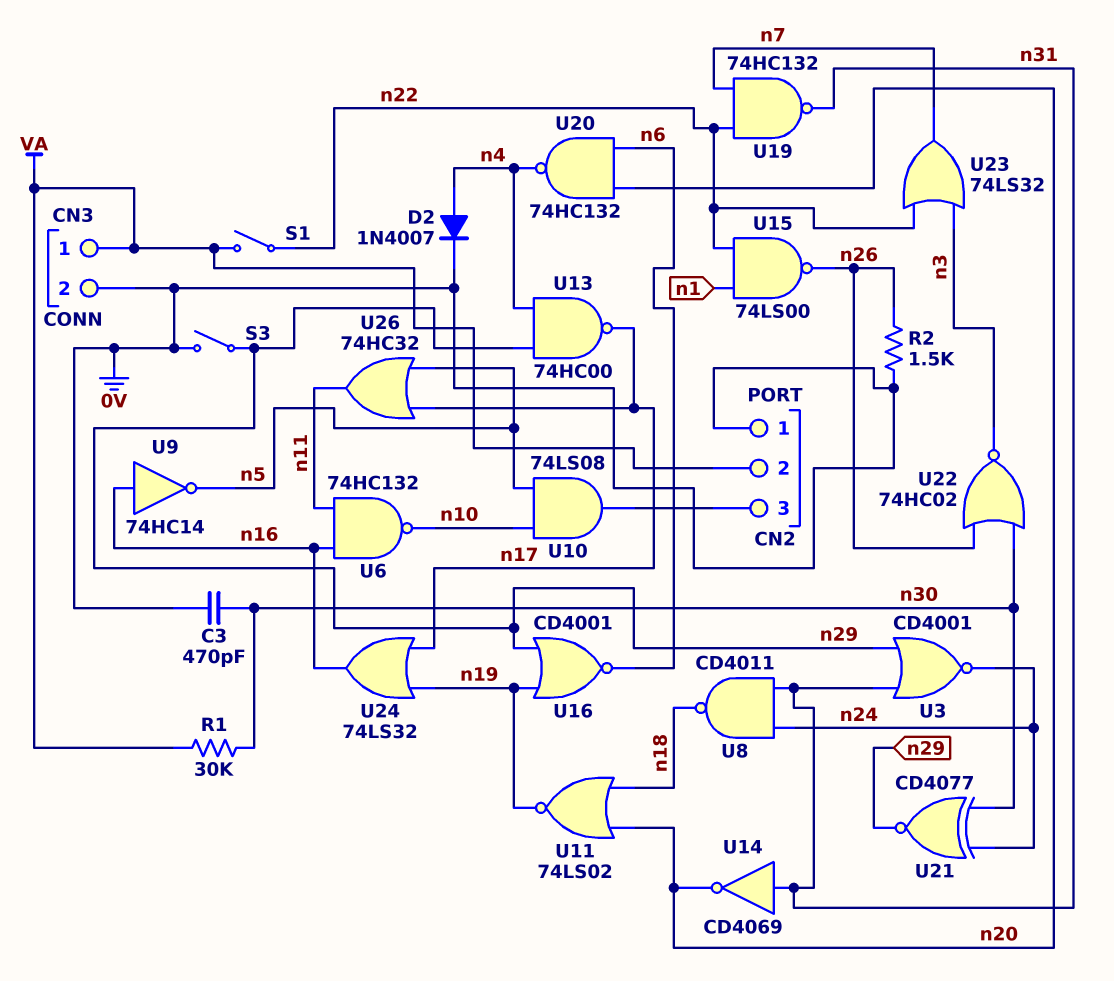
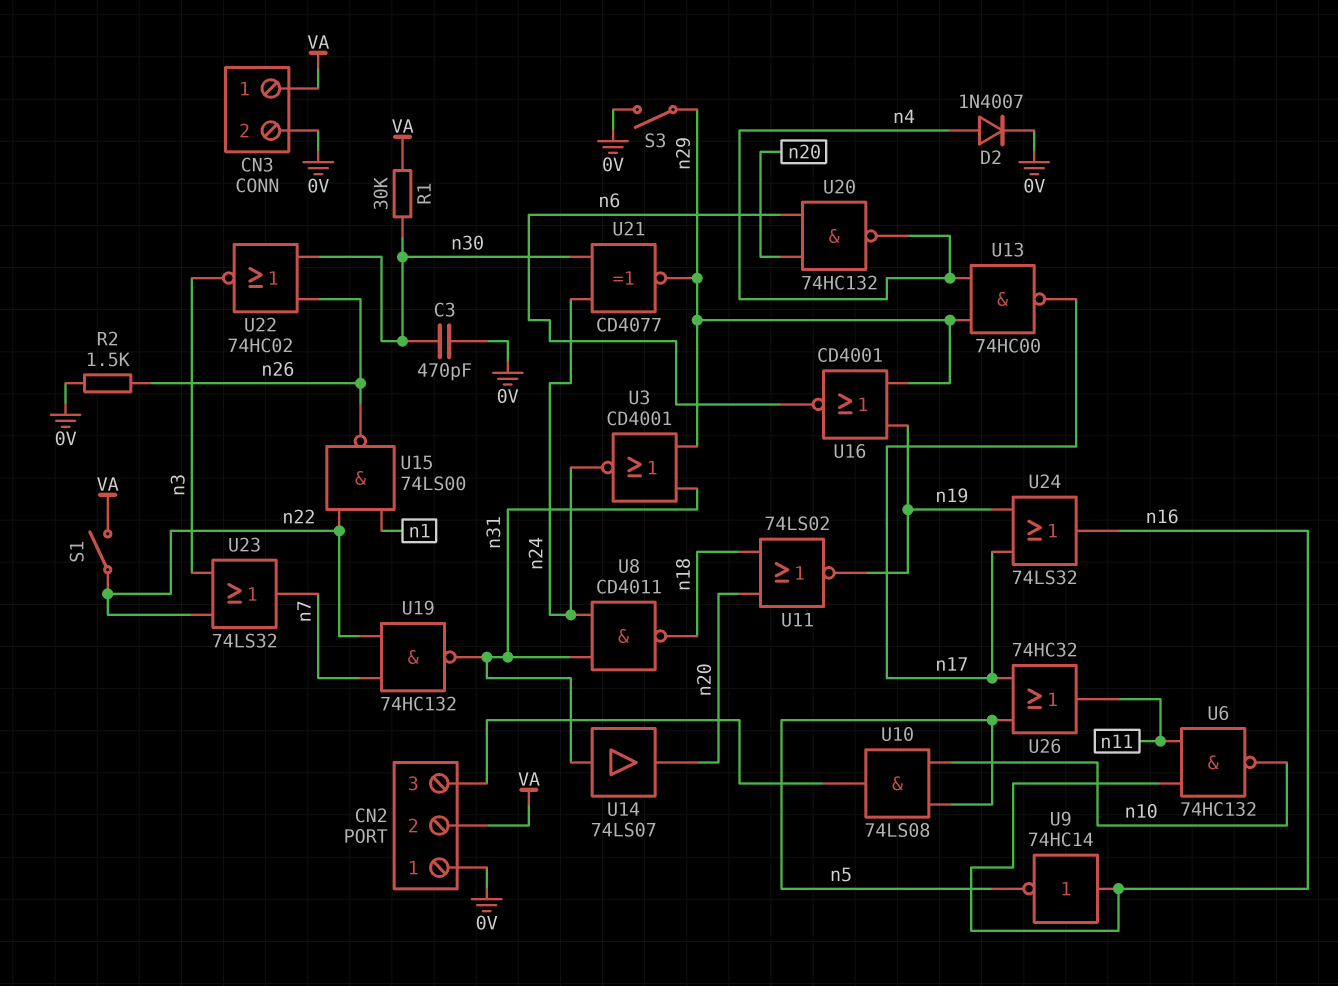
U14: NOT CD4069 (in n31, out n20) -> buffer 74LS07 (in n31, out n20)

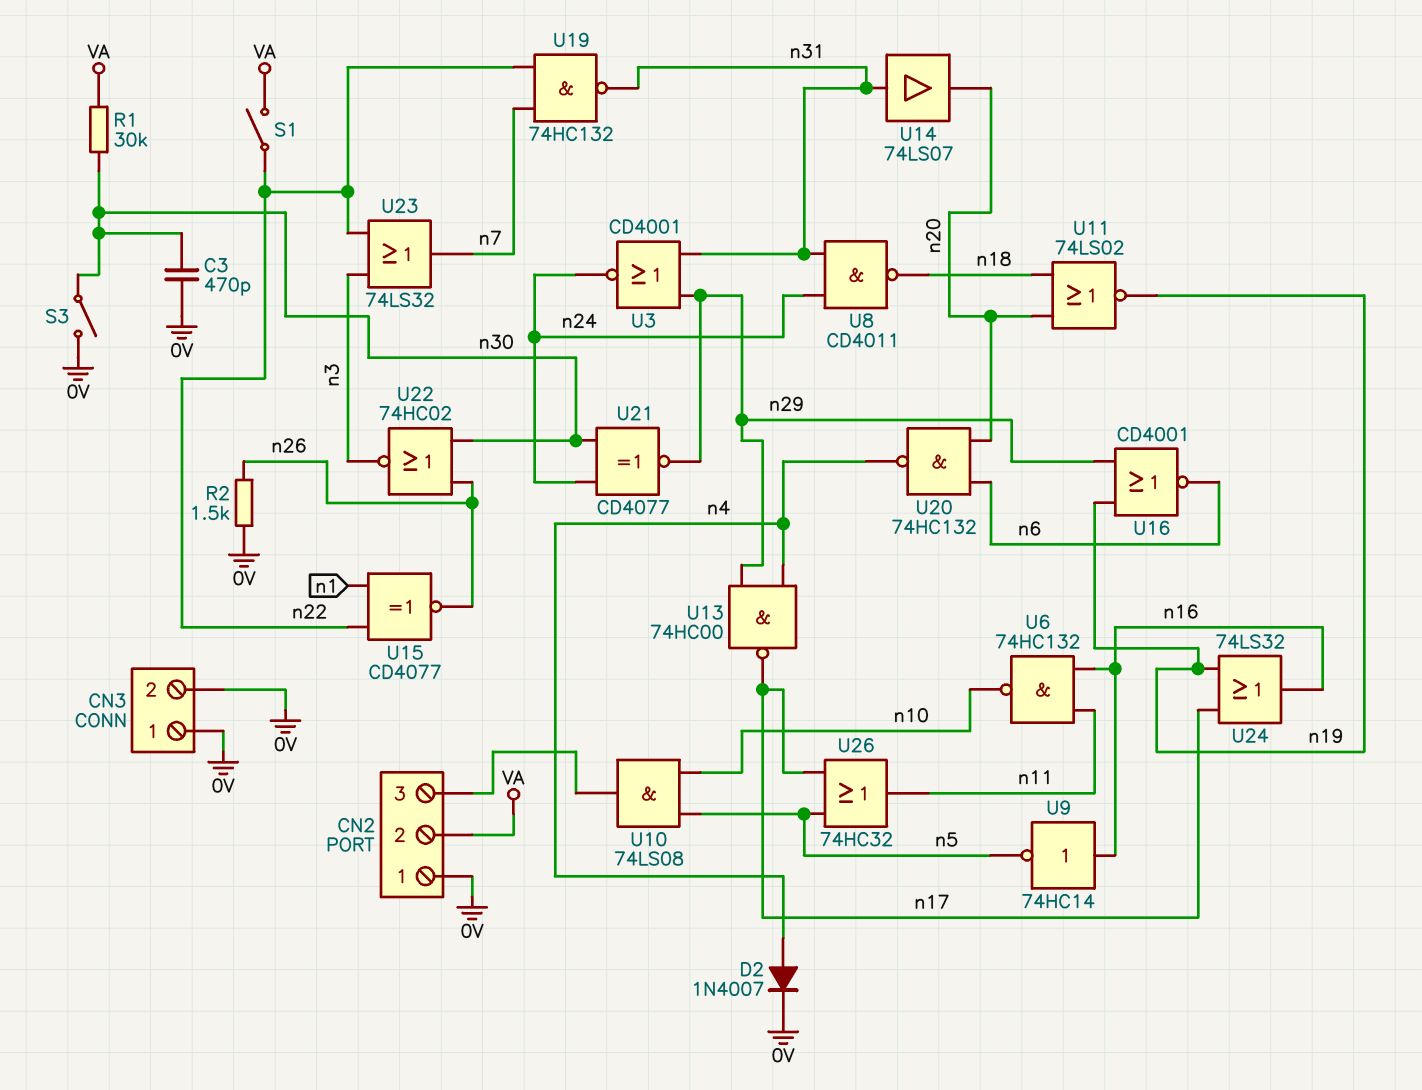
CN3 pin 1: VA -> 0V
S3: switch (0V, n29) -> switch (0V, n30)
U15: NAND 74LS00 (in n1, in n22, out n26) -> XNOR CD4077 (in n1, in n22, out n26)

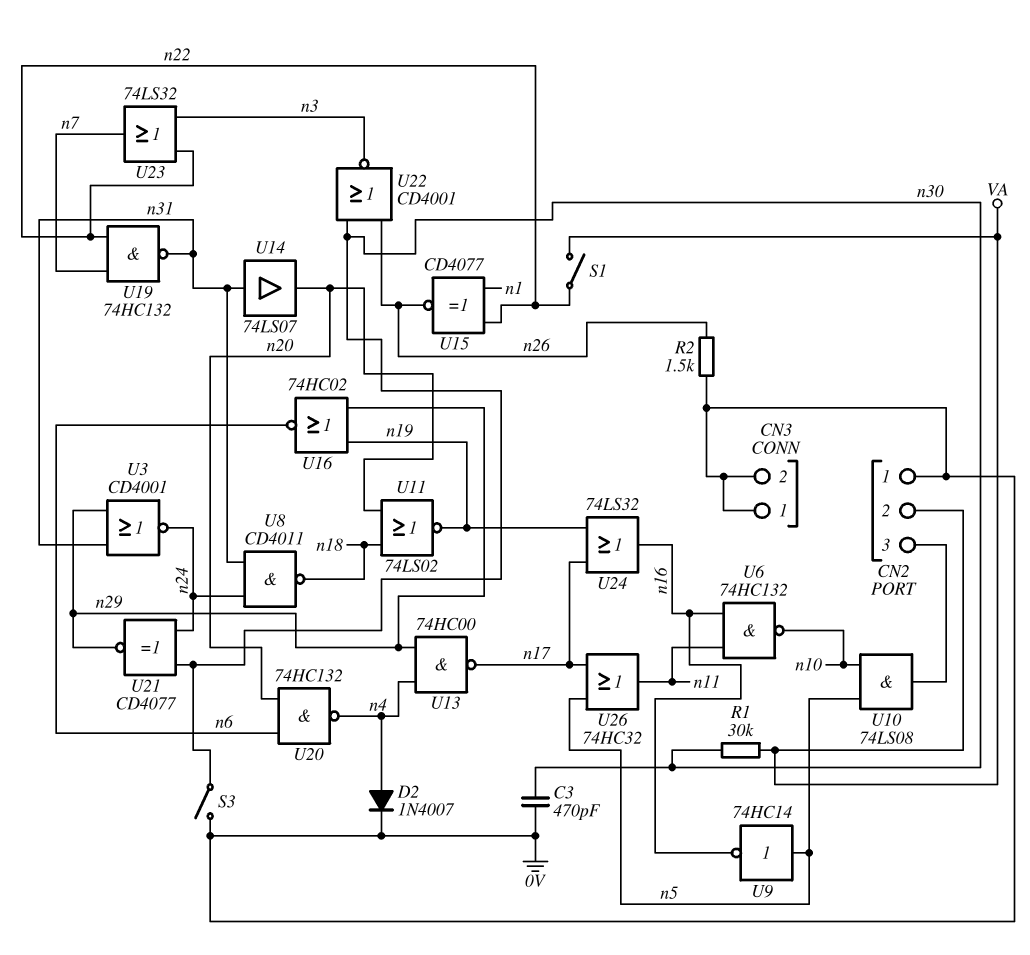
U9: NOT 74HC14 (in n16, out n5) -> NOT 74HC14 (in n5, out n16)
U16: NOR CD4001 (in n19, in n29, out n6) -> NOR 74HC02 (in n19, in n29, out n6)
U22: NOR 74HC02 (in n26, in n30, out n3) -> NOR CD4001 (in n26, in n30, out n3)

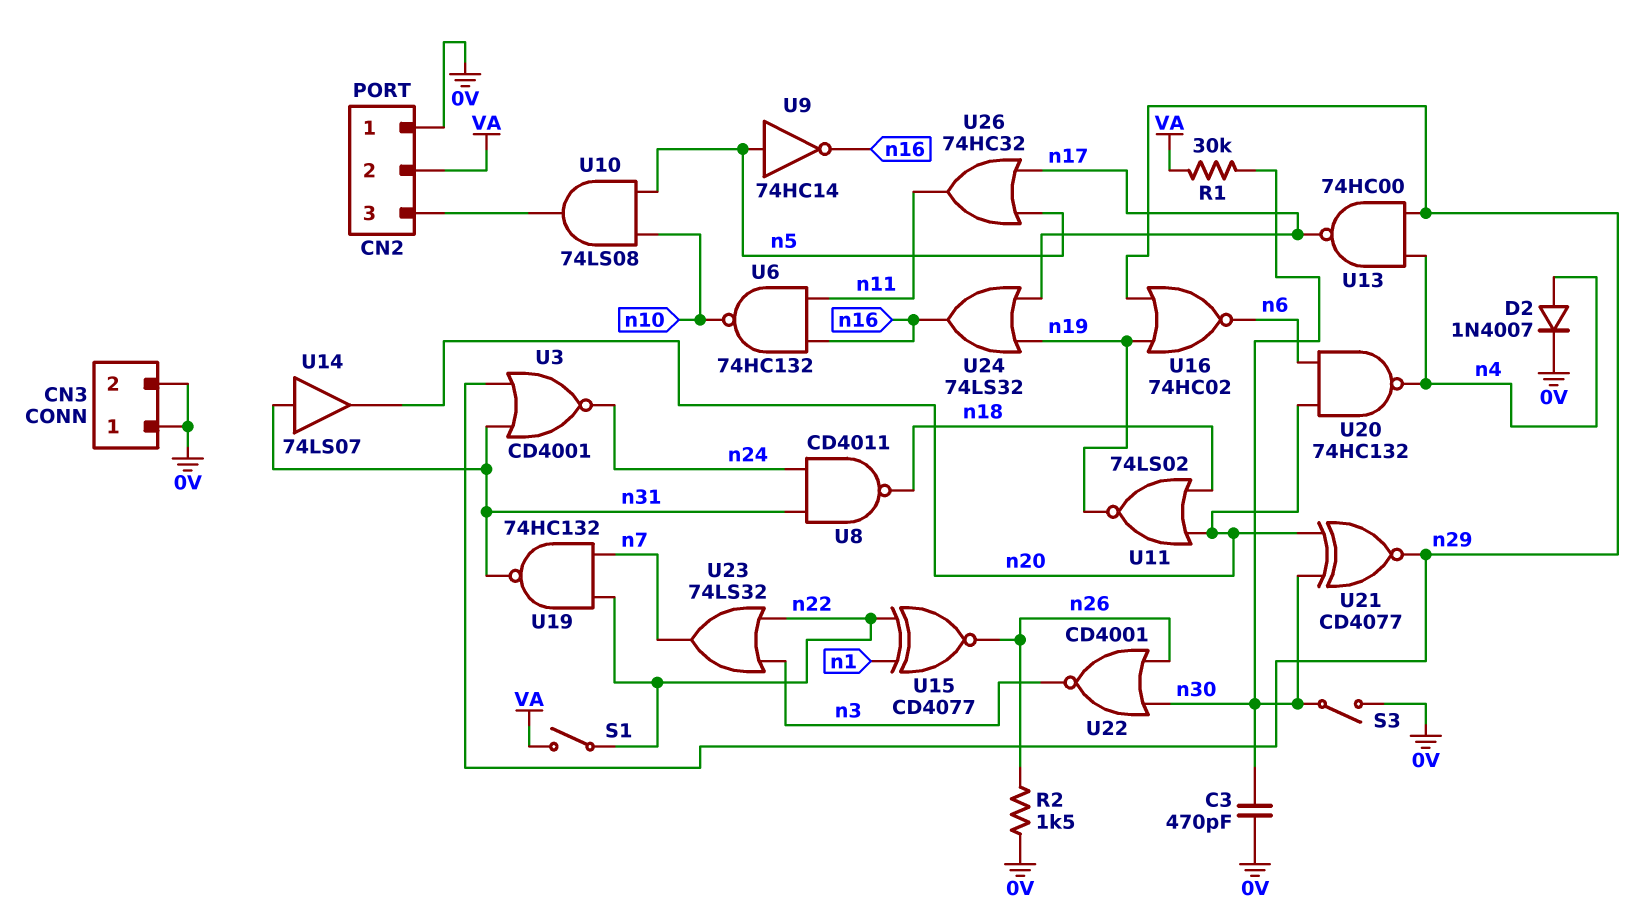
U21: XNOR CD4077 (in n24, in n30, out n29) -> XNOR CD4077 (in n20, in n30, out n29)

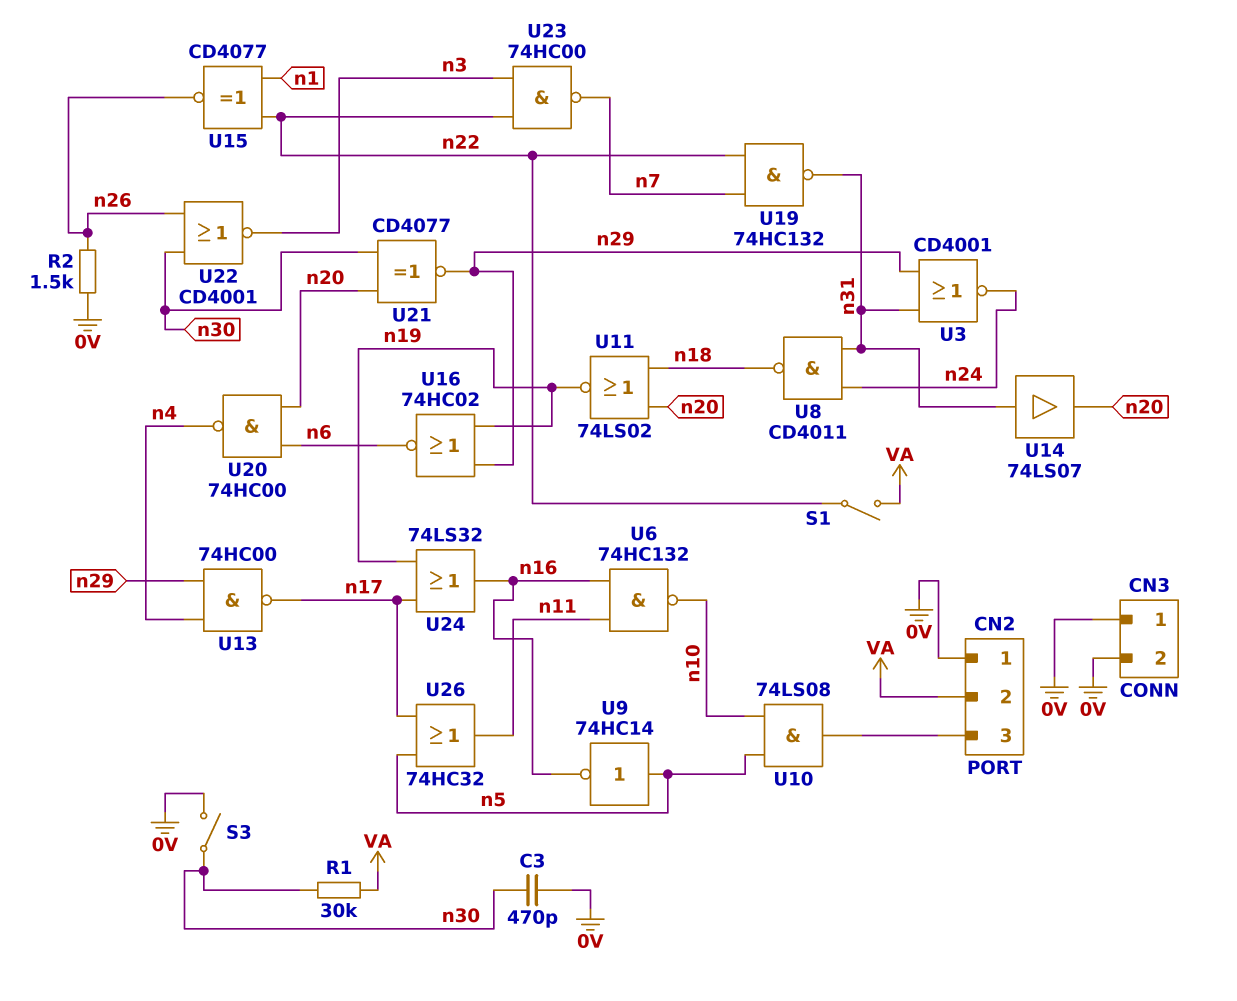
D2: diode 1N4007 (A n4, K 0V) -> none
U20: NAND 74HC132 (in n6, in n20, out n4) -> NAND 74HC00 (in n6, in n20, out n4)
U23: OR 74LS32 (in n3, in n22, out n7) -> NAND 74HC00 (in n3, in n22, out n7)

